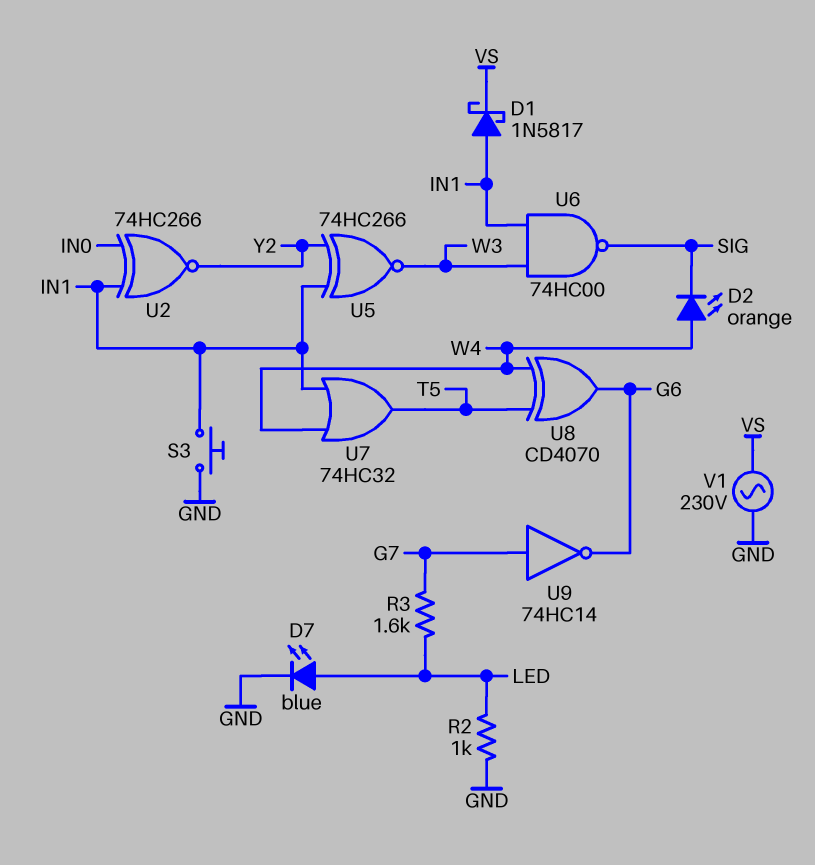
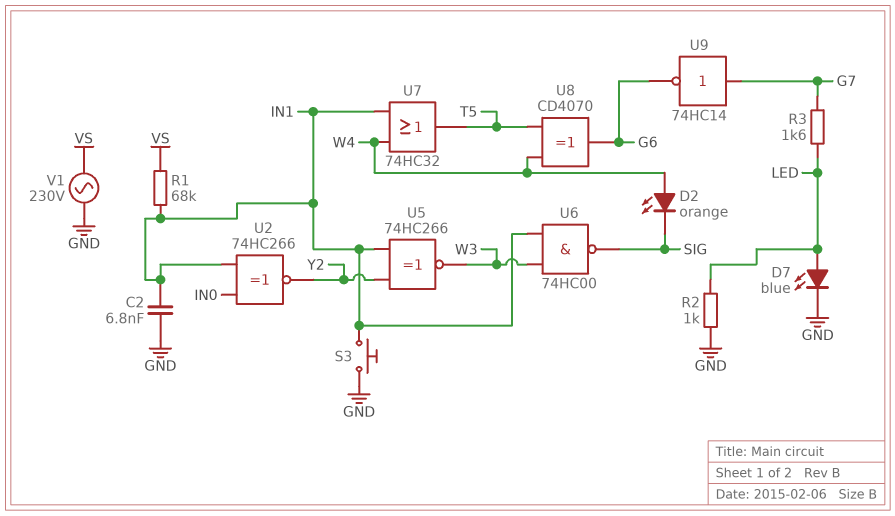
C2: none -> 6.8nF (GND, IN1)
D1: schottky 1N5817 (A IN1, K VS) -> none
R1: none -> 68k (IN1, VS)

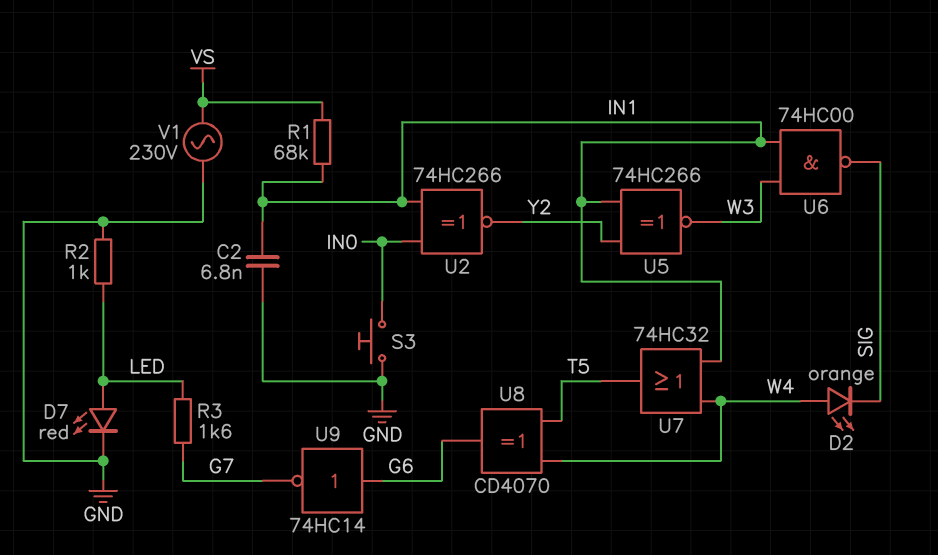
D7: LED blue (A LED, K GND) -> LED red (A LED, K GND)
S3: button (GND, IN1) -> button (GND, IN0)
U9: NOT 74HC14 (in G7, out G6) -> NOT 74HC14 (in G6, out G7)

